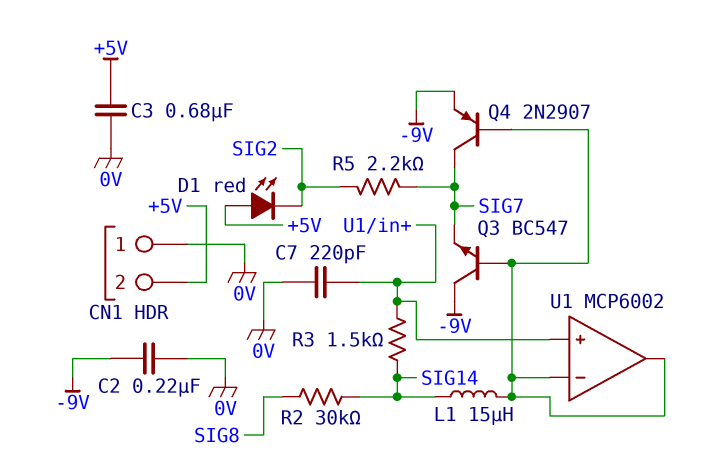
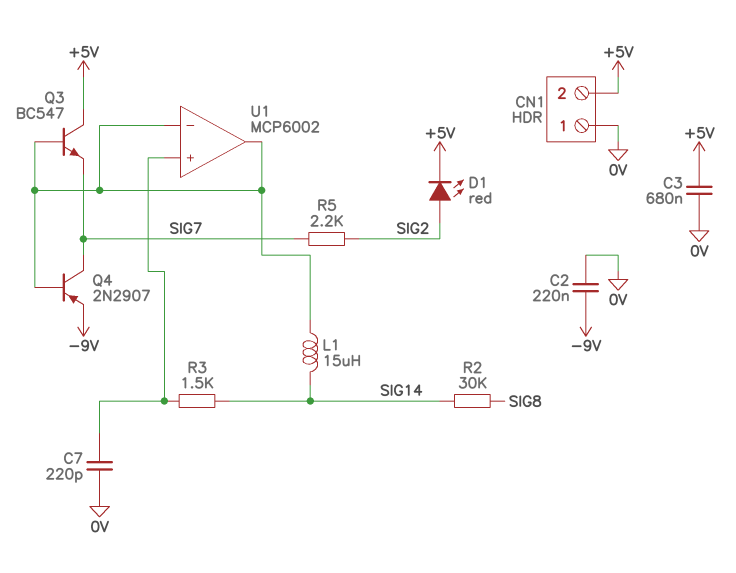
D1: LED red (A +5V, K SIG2) -> LED red (A SIG2, K +5V)
Q3: NPN BC547 (B U1/in-, C -9V, E SIG7) -> NPN BC547 (B U1/in-, C +5V, E SIG7)

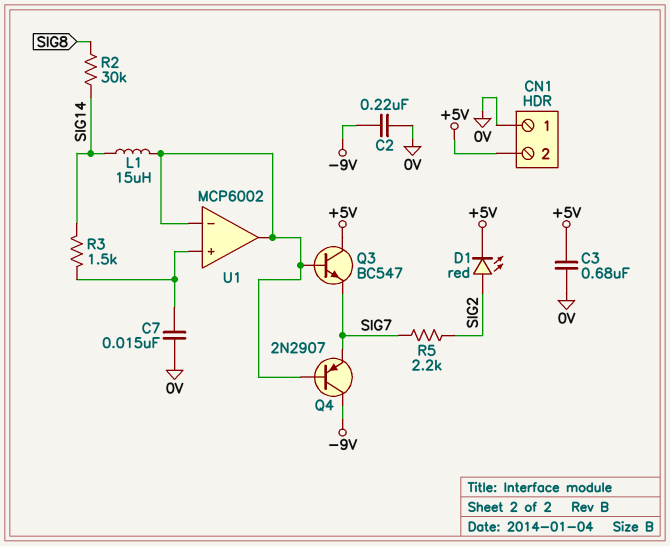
C7: 220pF (0V, U1/in+) -> 15nF (0V, U1/in+)
Q4: PNP 2N2907 (B U1/in-, C SIG7, E -9V) -> PNP 2N2907 (B U1/in-, C -9V, E SIG7)

